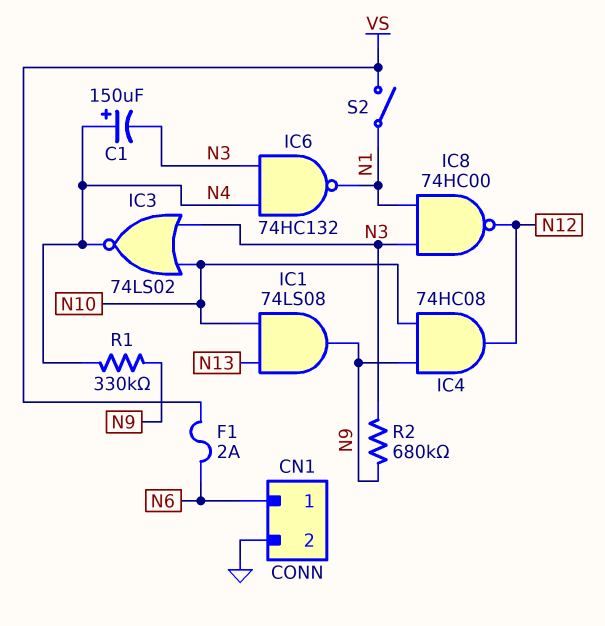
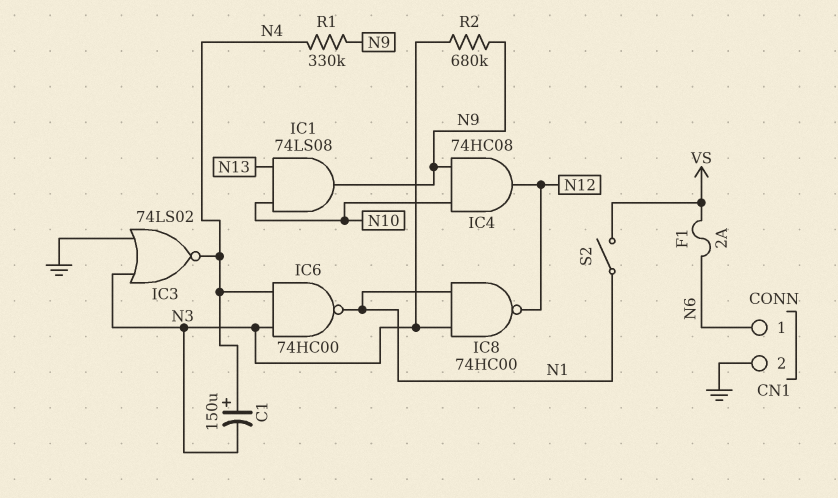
IC3: NOR 74LS02 (in N3, in N10, out N4) -> NOR 74LS02 (in GND, in N3, out N4)
IC6: NAND 74HC132 (in N3, in N4, out N1) -> NAND 74HC00 (in N3, in N4, out N1)

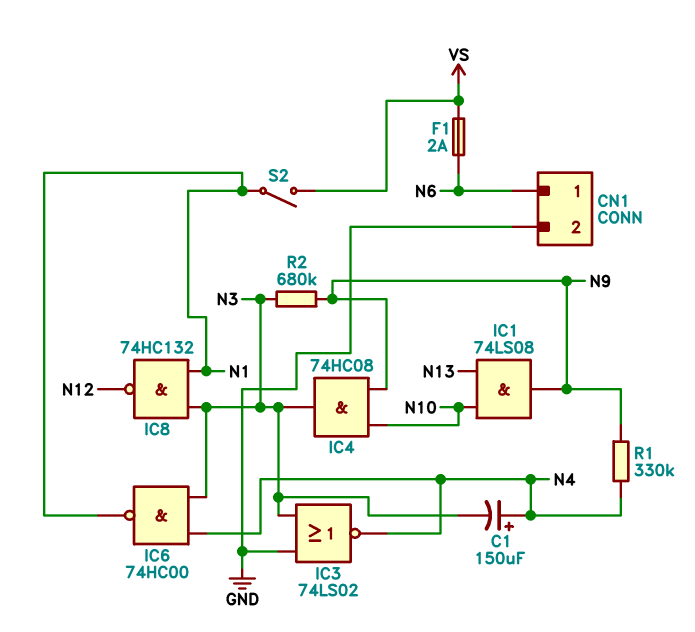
IC4: AND 74HC08 (in N9, in N10, out N12) -> AND 74HC08 (in N9, in N10, out N3)
IC8: NAND 74HC00 (in N1, in N3, out N12) -> NAND 74HC132 (in N1, in N3, out N12)

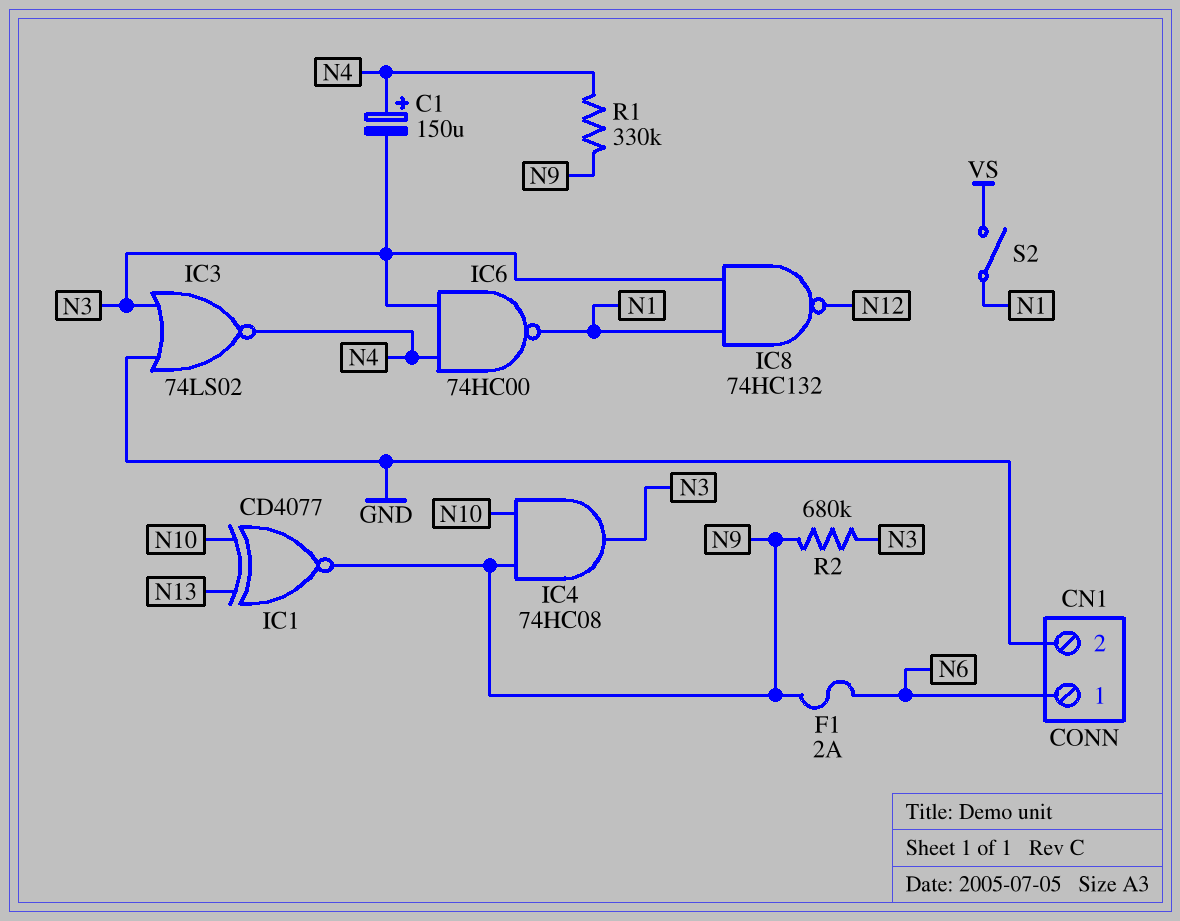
F1: 2A (N6, VS) -> 2A (N6, N9)
IC1: AND 74LS08 (in N10, in N13, out N9) -> XNOR CD4077 (in N10, in N13, out N9)

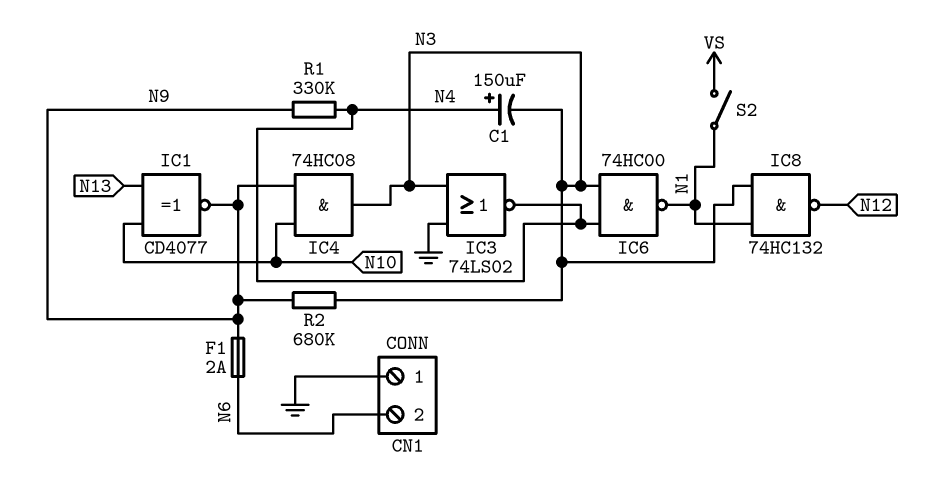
CN1 pin 1: N6 -> GND
CN1 pin 2: GND -> N6

